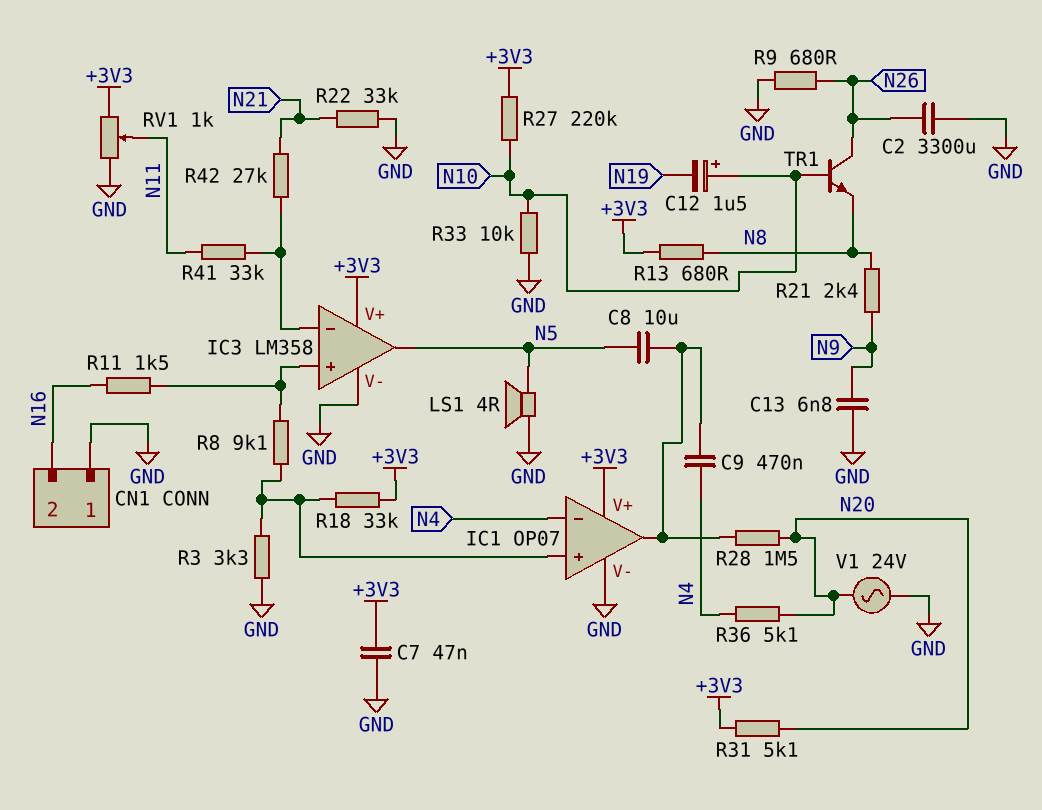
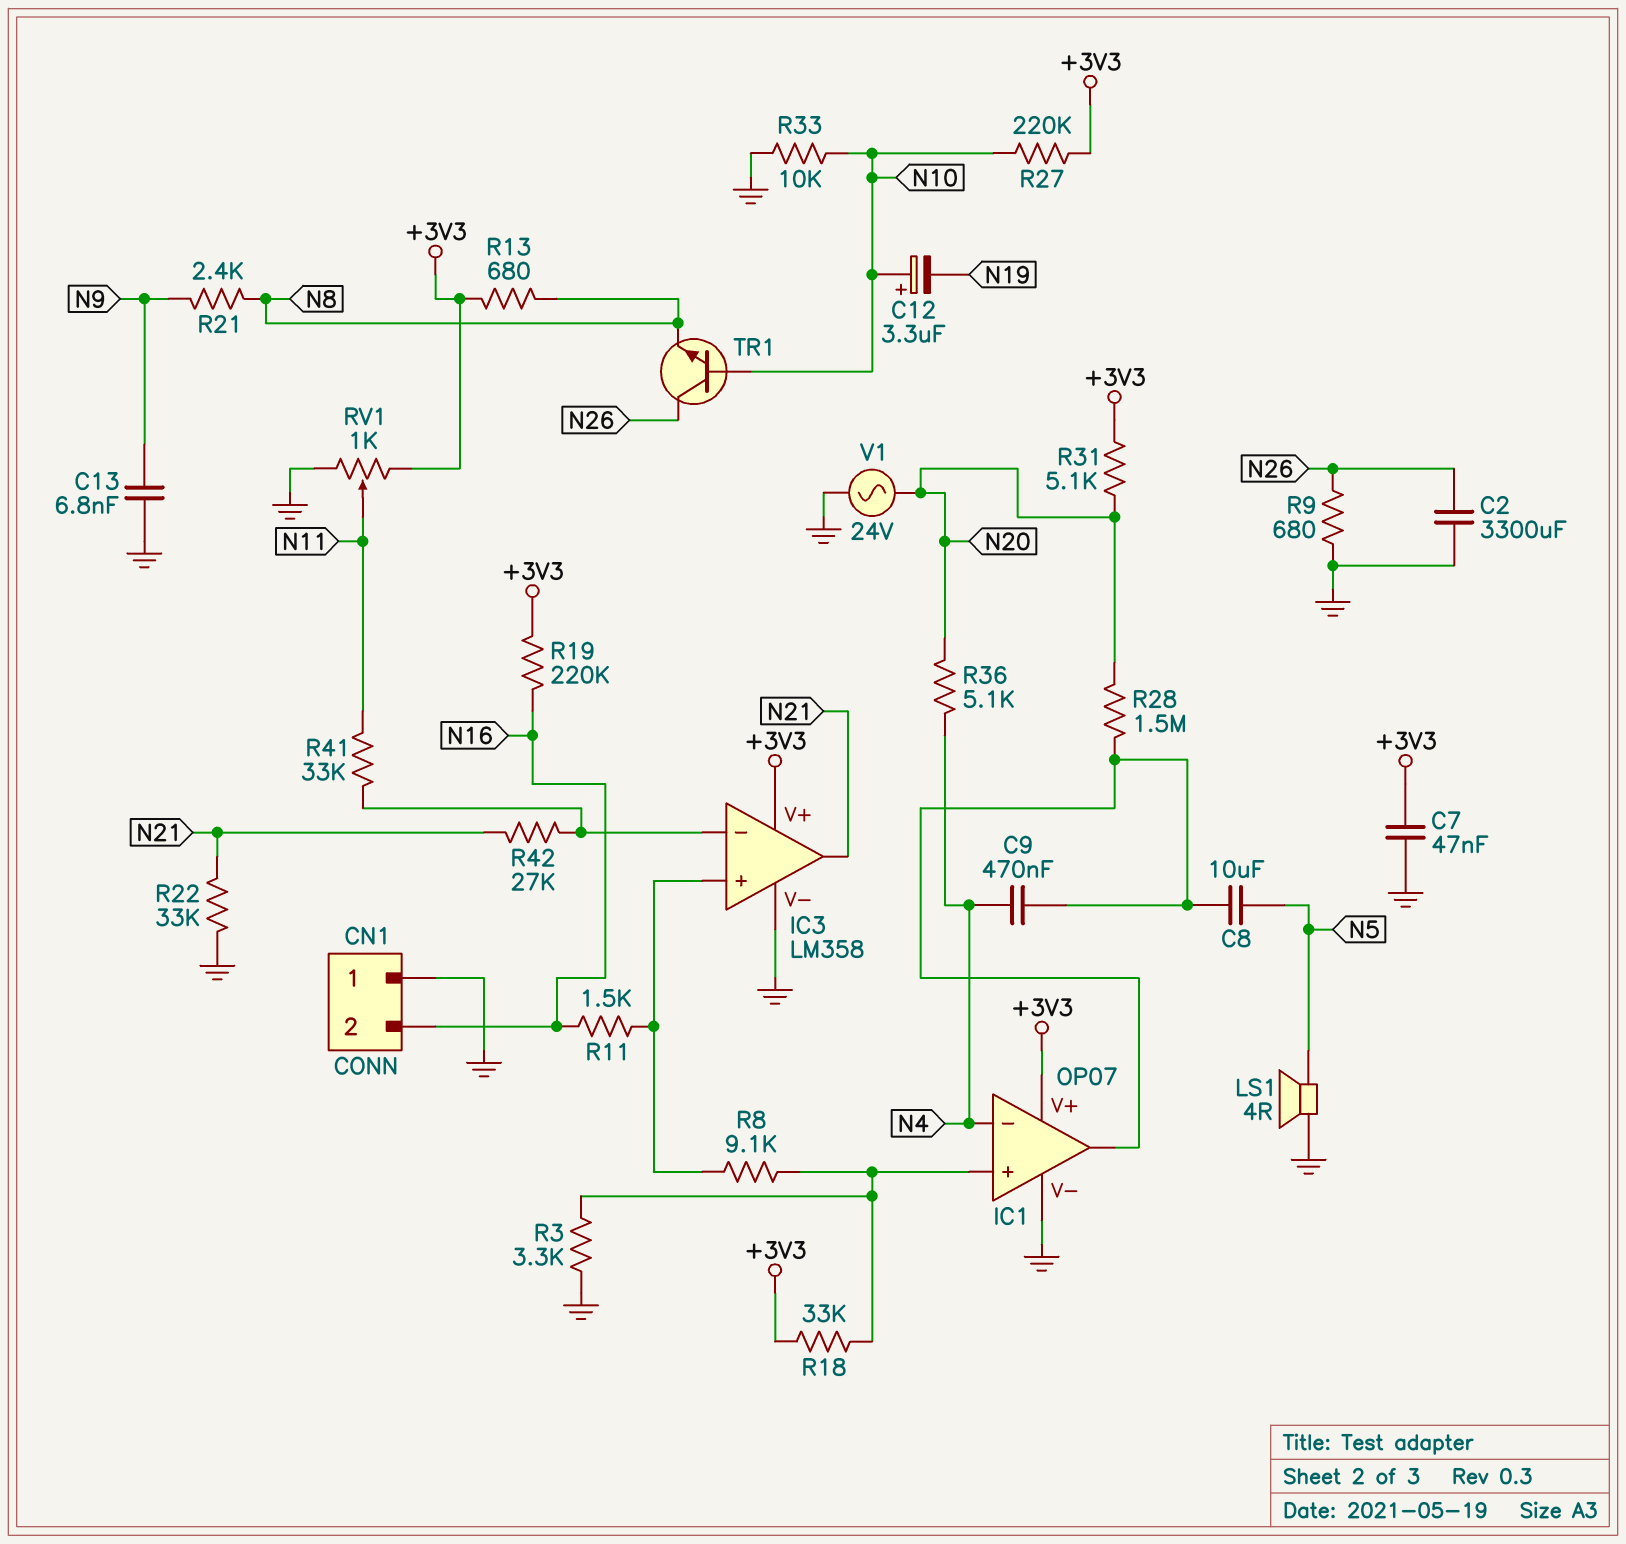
C12: 1.5uF (plus N10, minus N19) -> 3.3uF (plus N10, minus N19)
IC3 pin out: N5 -> N21
R19: none -> 220k (+3V3, N16)

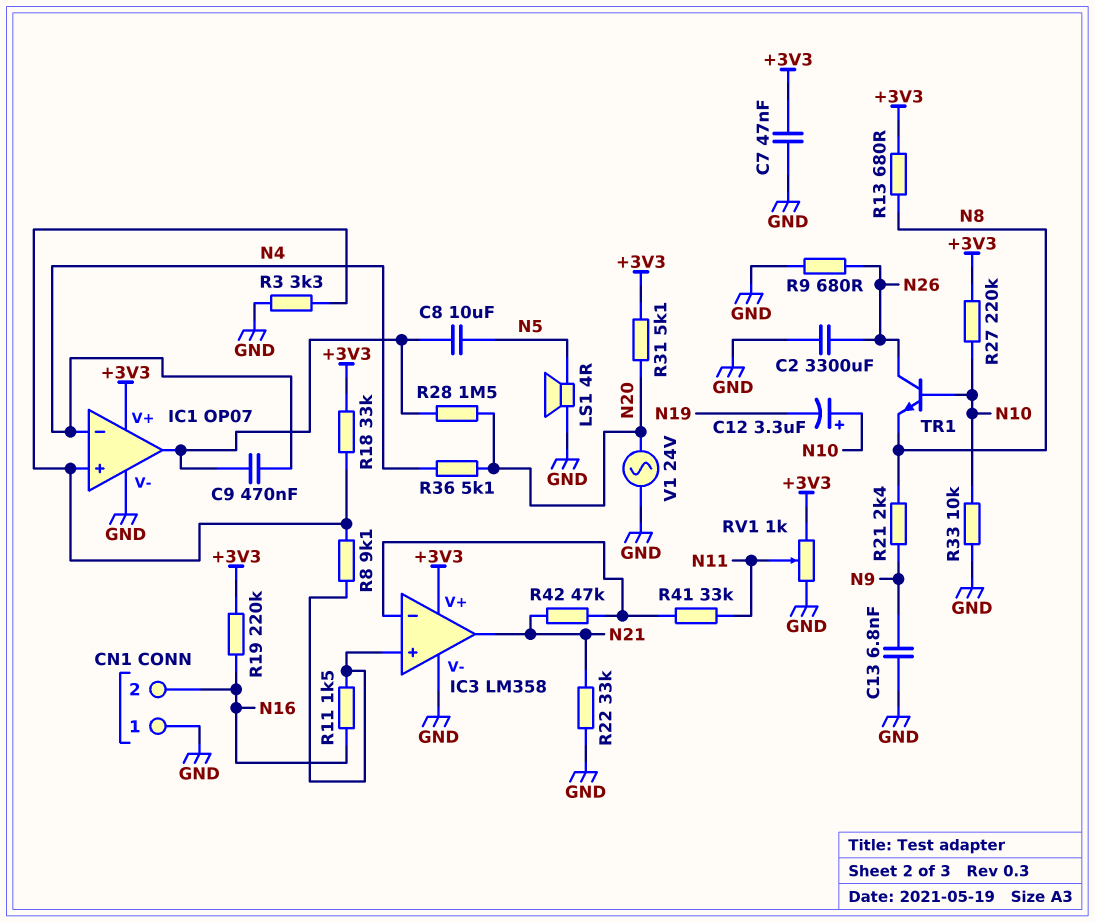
R42: 27k (IC3/in-, N21) -> 47k (IC3/in-, N21)

